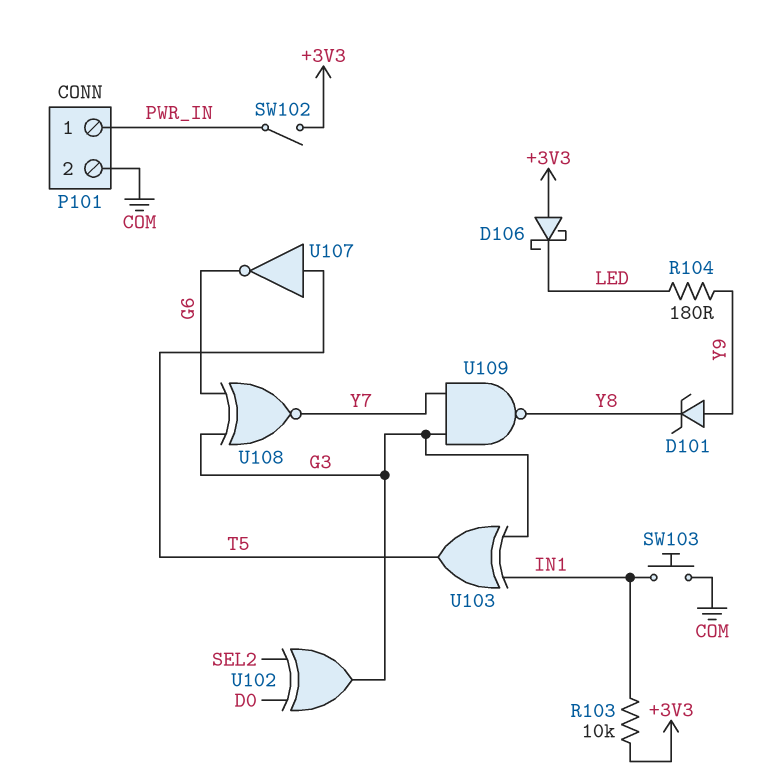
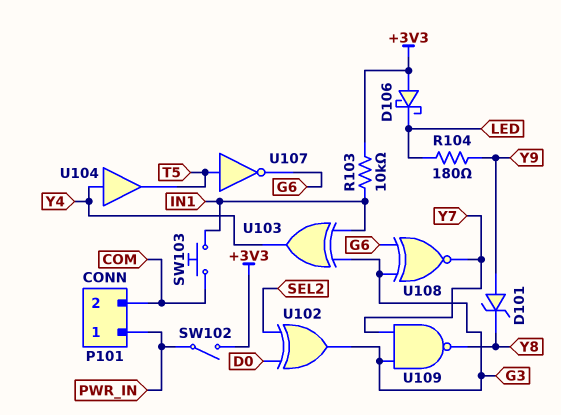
U103: XOR (in G3, in IN1, out T5) -> XOR (in G3, in IN1, out Y4)
U104: none -> buffer (in Y4, out T5)

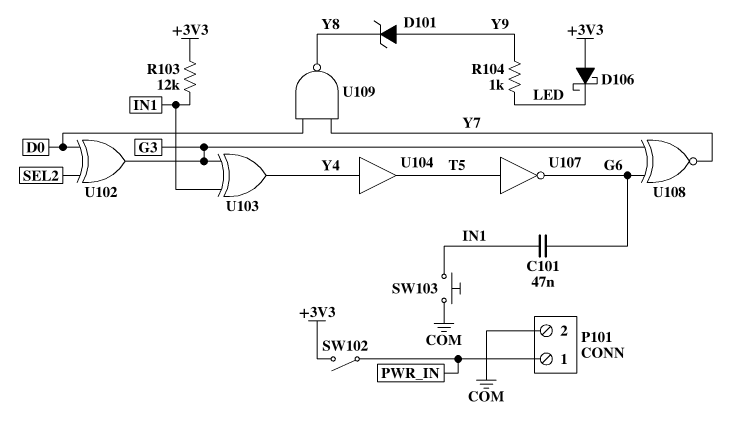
C101: none -> 47nF (G6, IN1)
R103: 10k (+3V3, IN1) -> 12k (+3V3, IN1)
R104: 180 (LED, Y9) -> 1k (LED, Y9)
U109: NAND (in G3, in Y7, out Y8) -> NAND (in D0, in Y7, out Y8)

